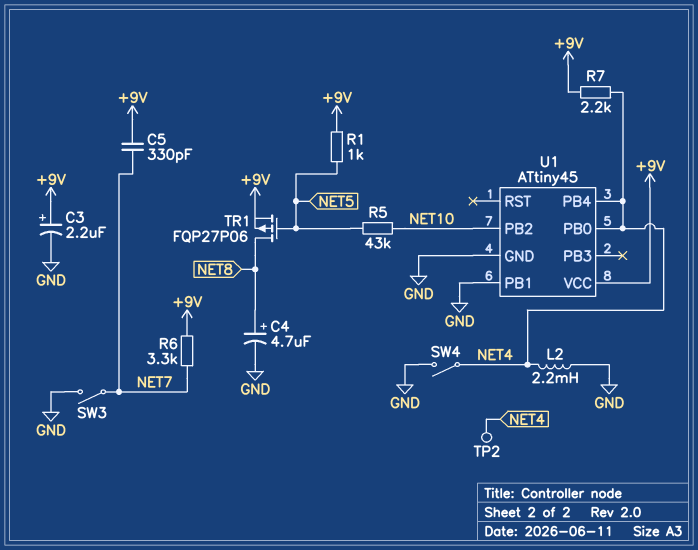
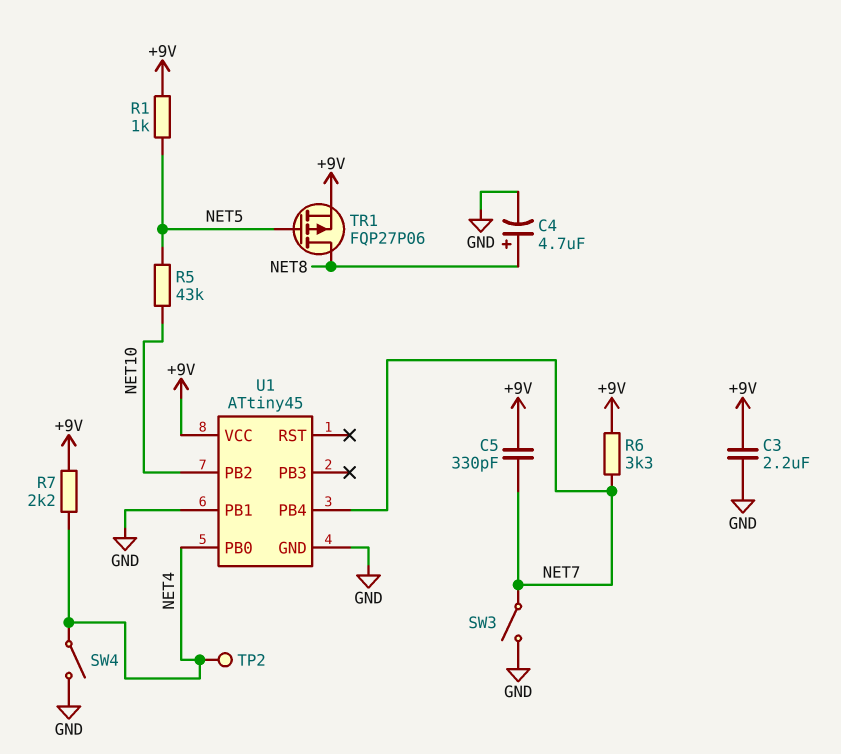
C3: 2.2uF (plus +9V, minus GND) -> 2.2uF (+9V, GND)
L2: 2.2mH (GND, NET4) -> none
U1 pin PB4: NET4 -> NET7

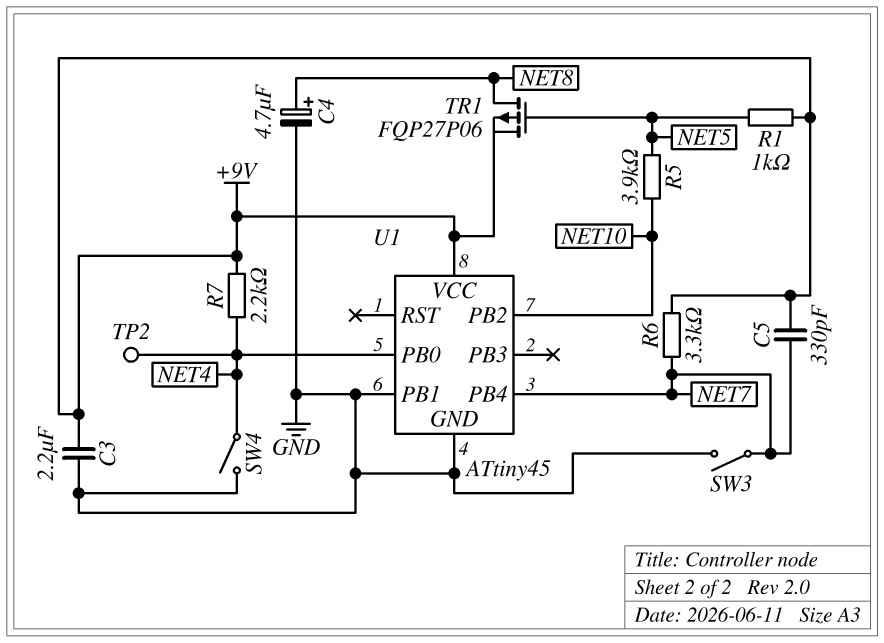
R5: 43k (NET5, NET10) -> 3.9k (NET5, NET10)

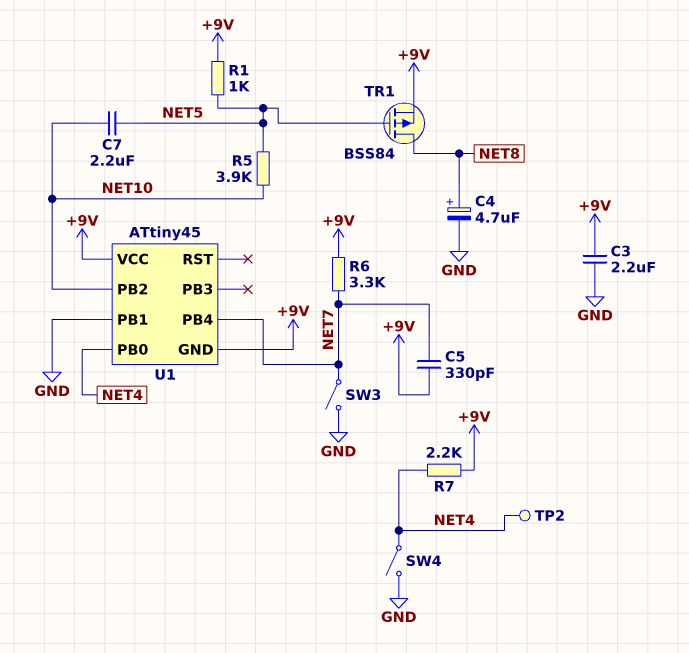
C7: none -> 2.2uF (NET5, NET10)
TR1: PMOS FQP27P06 (G NET5, D NET8, S +9V) -> PMOS BSS84 (G NET5, D NET8, S +9V)
U1 pin GND: GND -> +9V

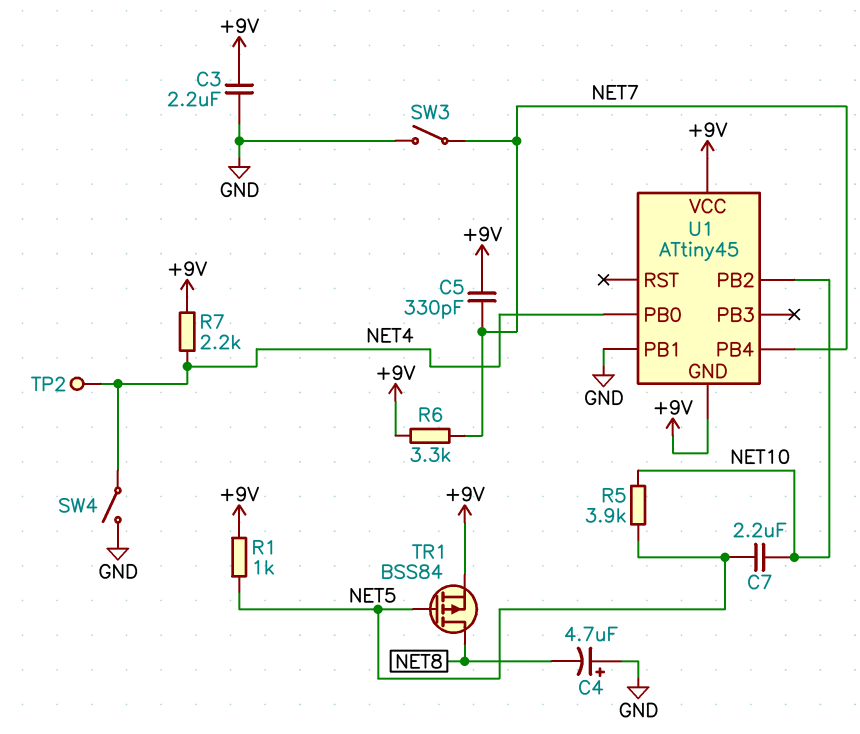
C4: 4.7uF (plus NET8, minus GND) -> 4.7uF (plus GND, minus NET8)

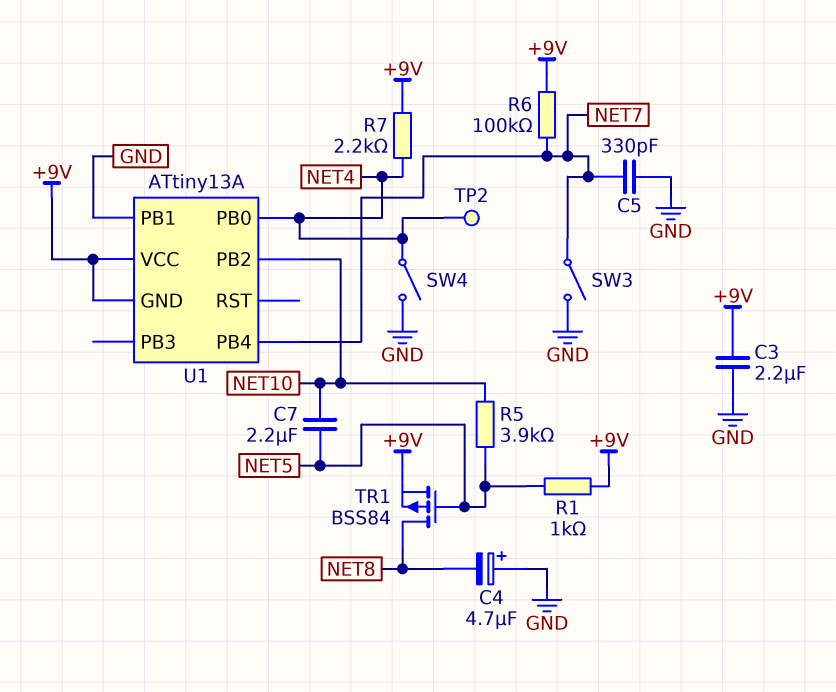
C5: 330pF (+9V, NET7) -> 330pF (GND, NET7)
R6: 3.3k (+9V, NET7) -> 100k (+9V, NET7)
U1: ATtiny45 -> ATtiny13A

